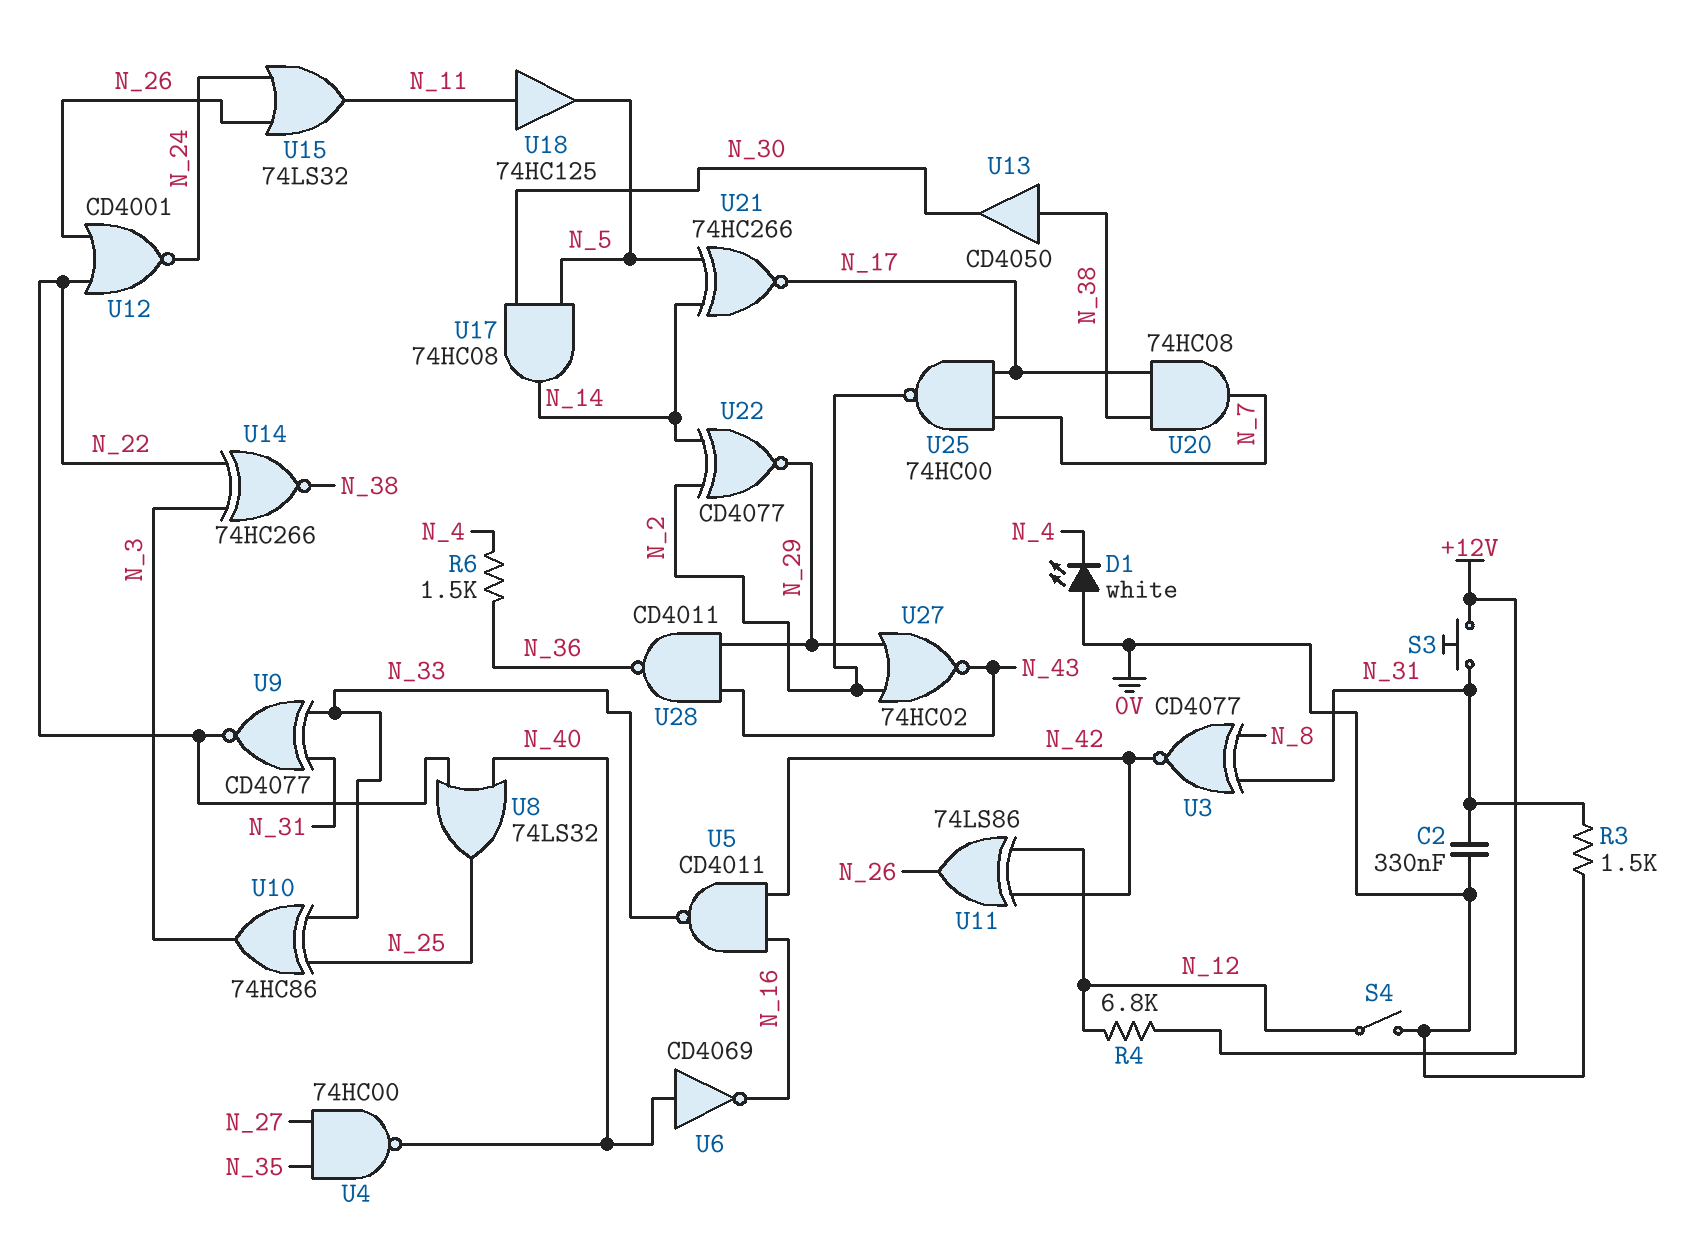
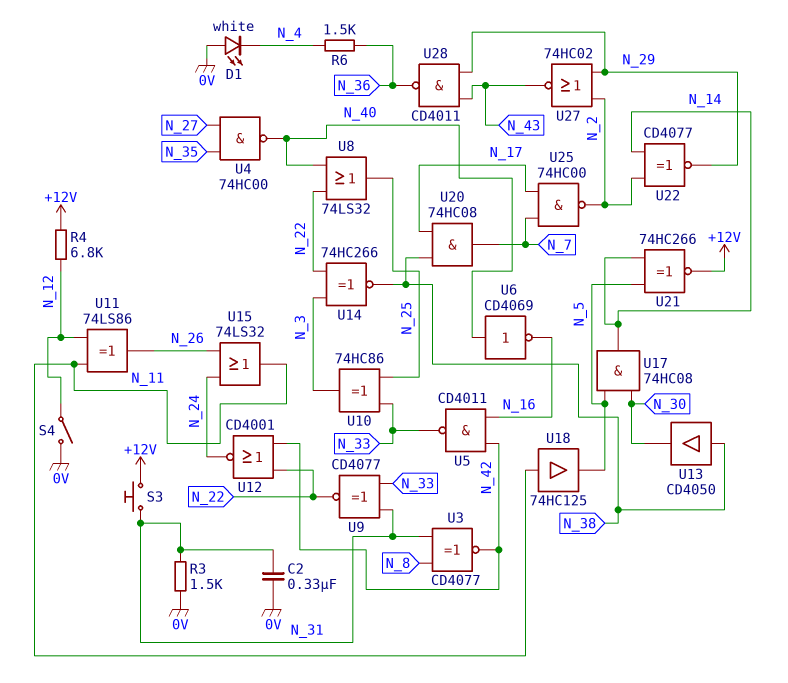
U11: XOR 74LS86 (in N_12, in N_42, out N_26) -> XOR 74LS86 (in N_11, in N_12, out N_26)
U12: NOR CD4001 (in N_22, in N_26, out N_24) -> NOR CD4001 (in N_22, in N_42, out N_24)
U21: XNOR 74HC266 (in N_5, in N_14, out N_17) -> XNOR 74HC266 (in N_5, in N_14, out +12V)

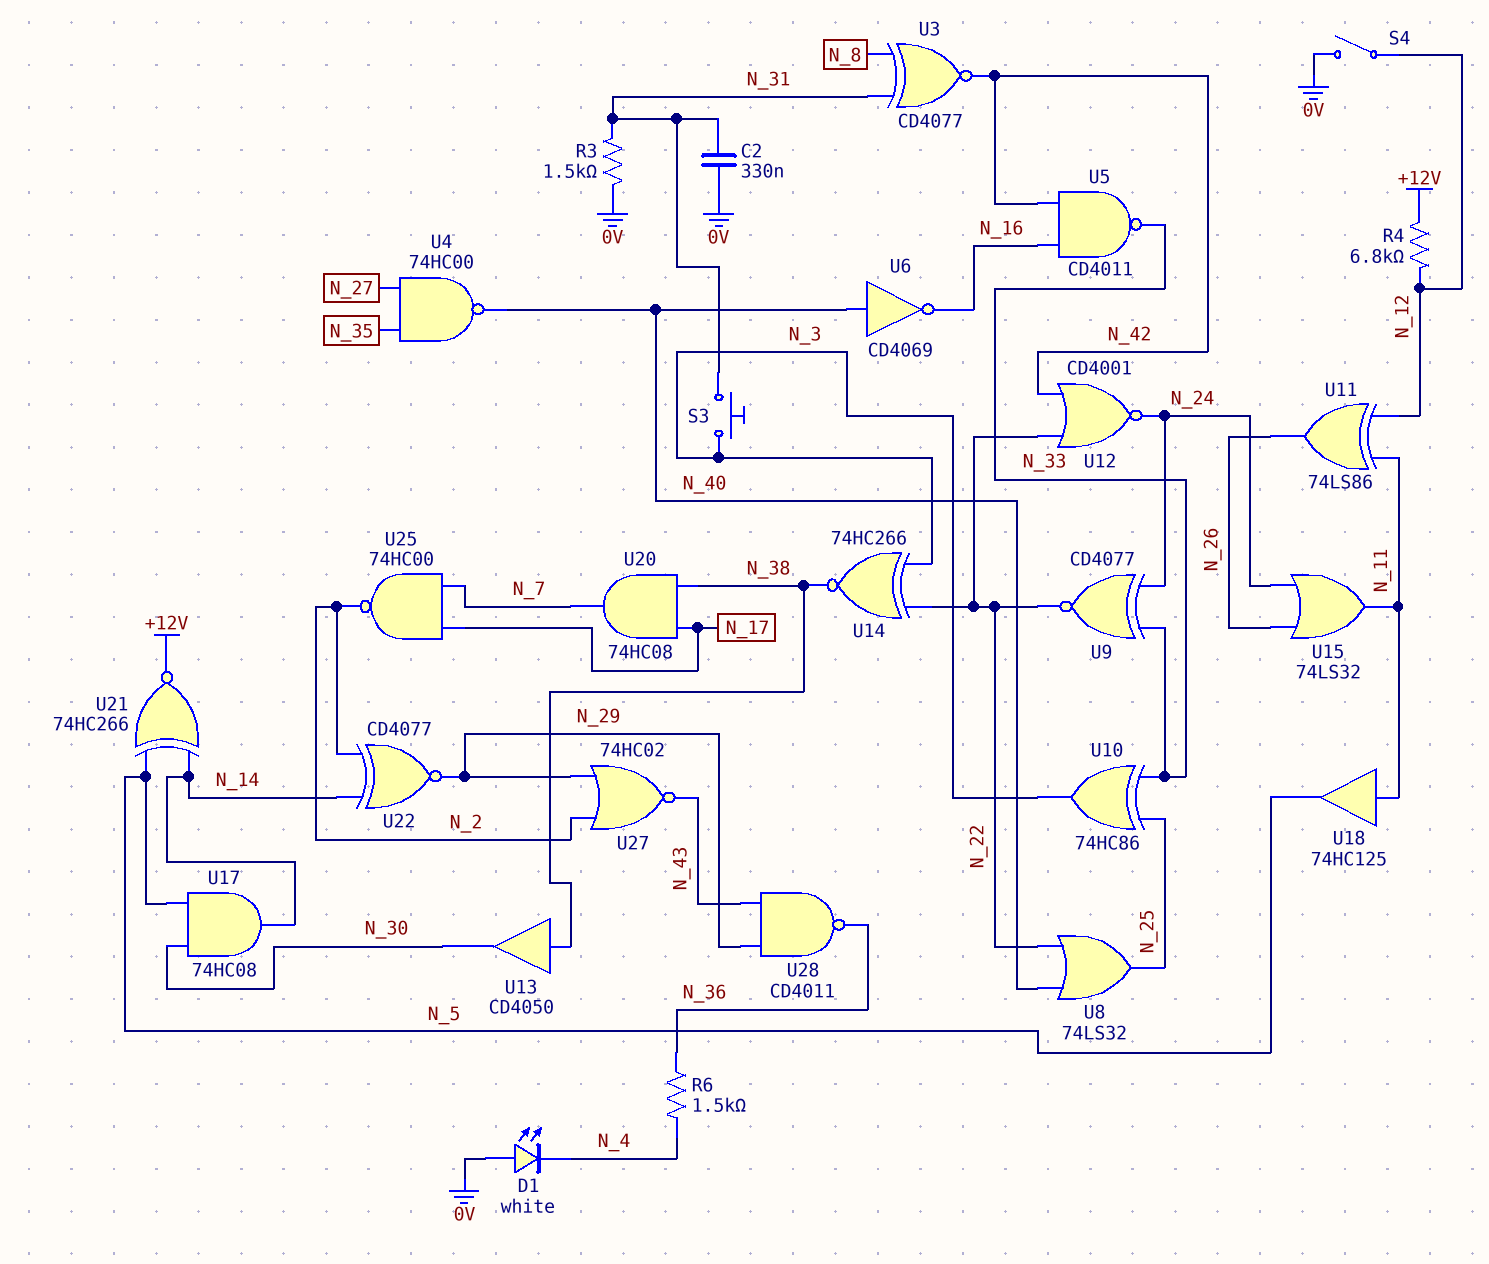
S3: button (+12V, N_31) -> button (N_3, N_31)
U9: XNOR CD4077 (in N_31, in N_33, out N_22) -> XNOR CD4077 (in N_24, in N_33, out N_22)

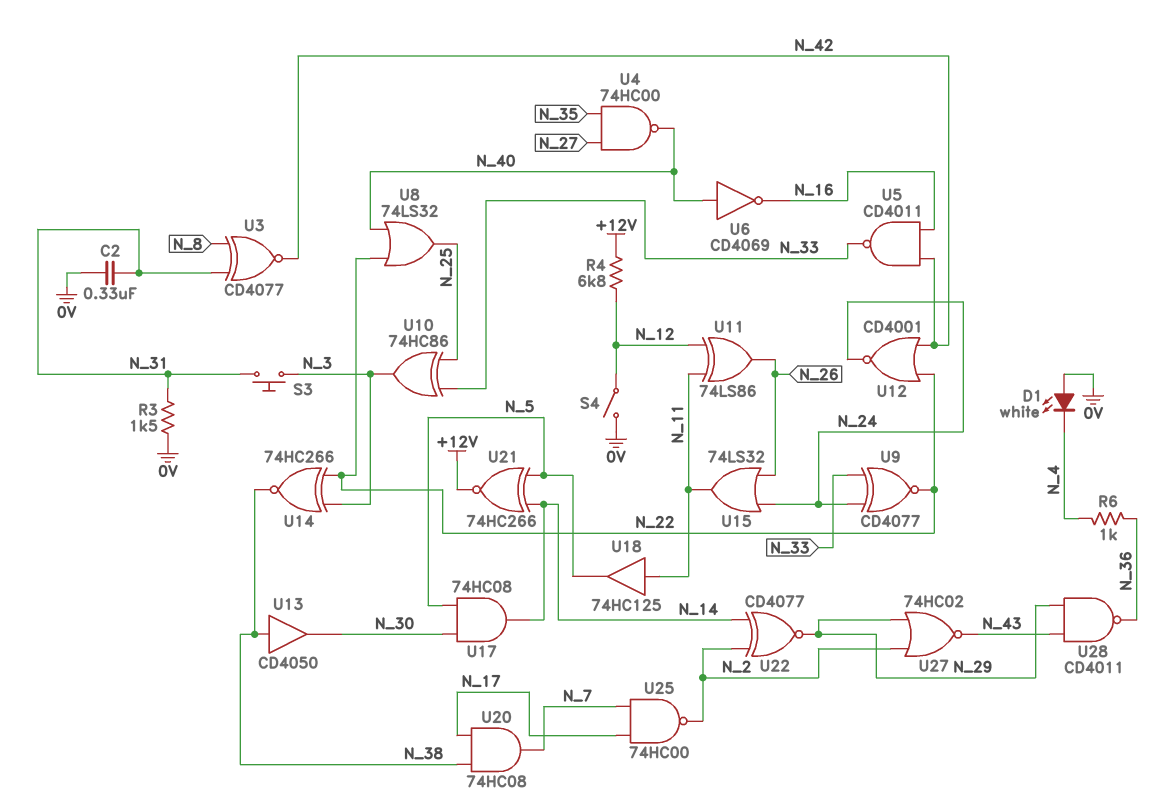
R6: 1.5k (N_4, N_36) -> 1k (N_4, N_36)

